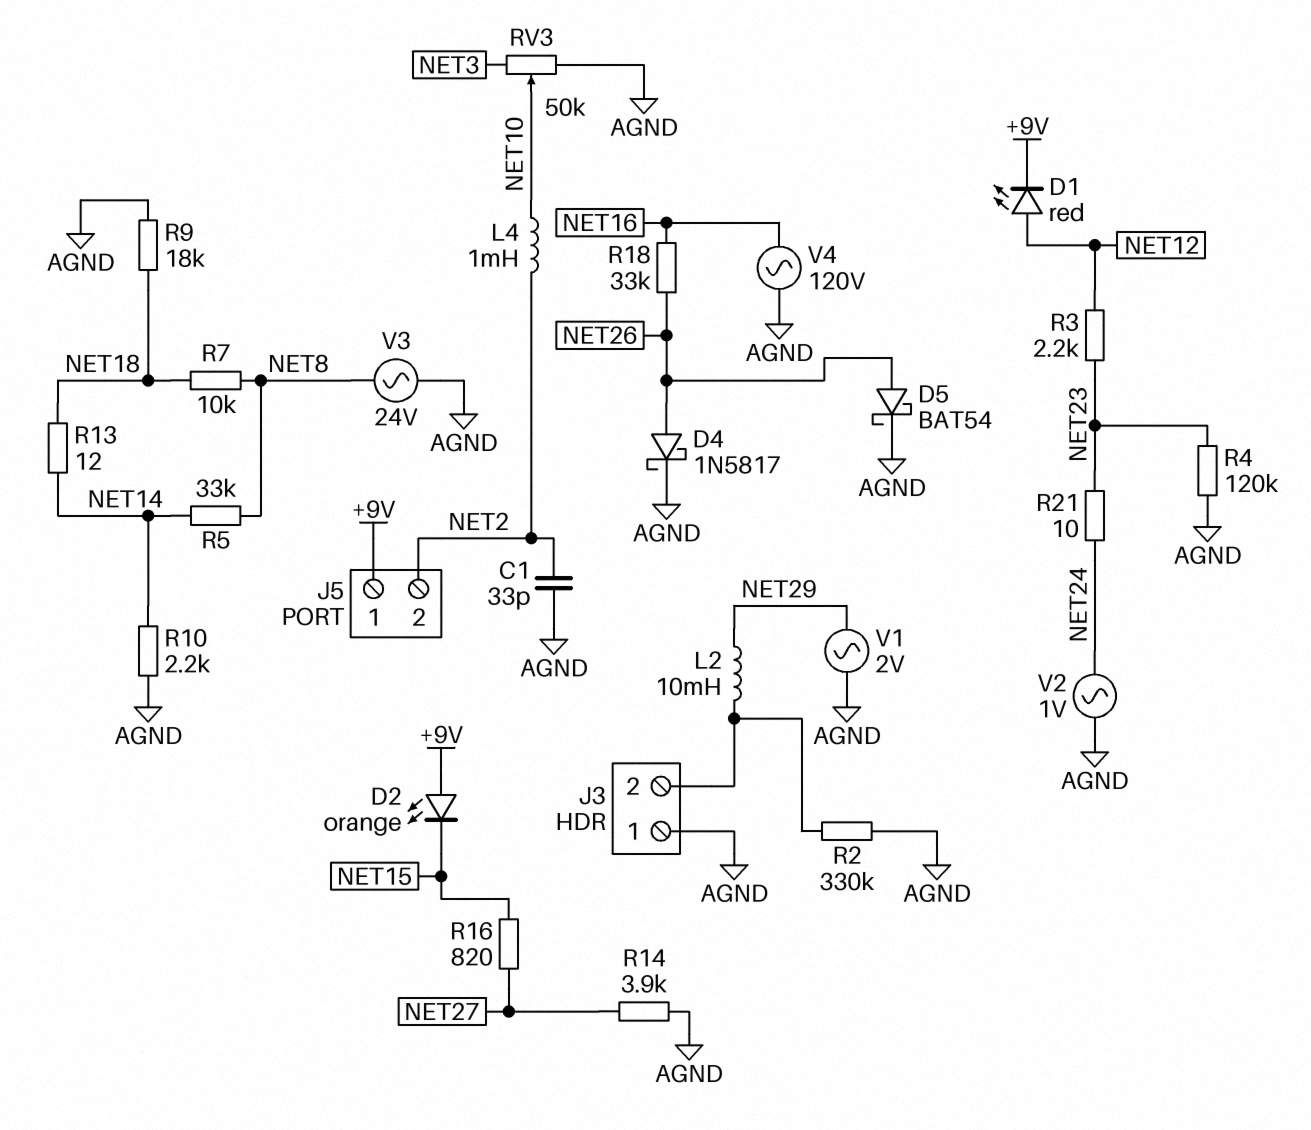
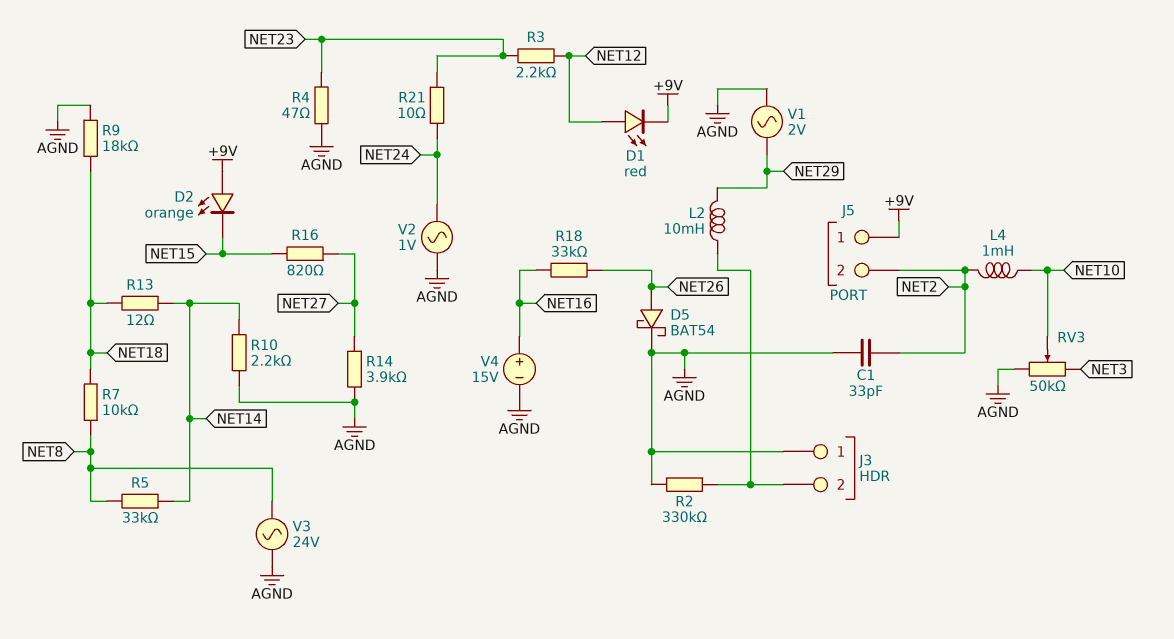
D4: schottky 1N5817 (A NET26, K AGND) -> none
R4: 120k (AGND, NET23) -> 47 (AGND, NET23)
V4: AC 120V (AGND, NET16) -> 15V (plus NET16, minus AGND)

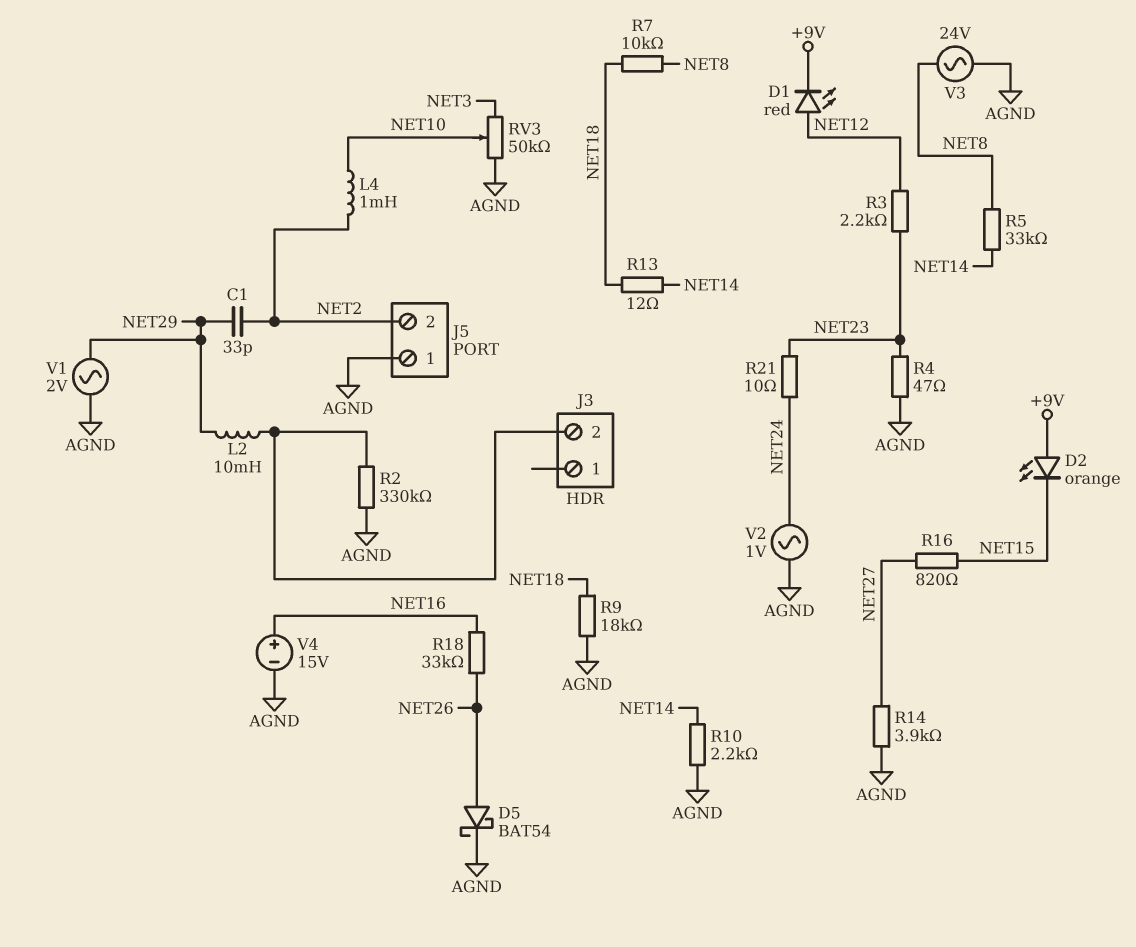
C1: 33pF (AGND, NET2) -> 33pF (NET2, NET29)
J3 pin 1: AGND -> none
J5 pin 1: +9V -> AGND

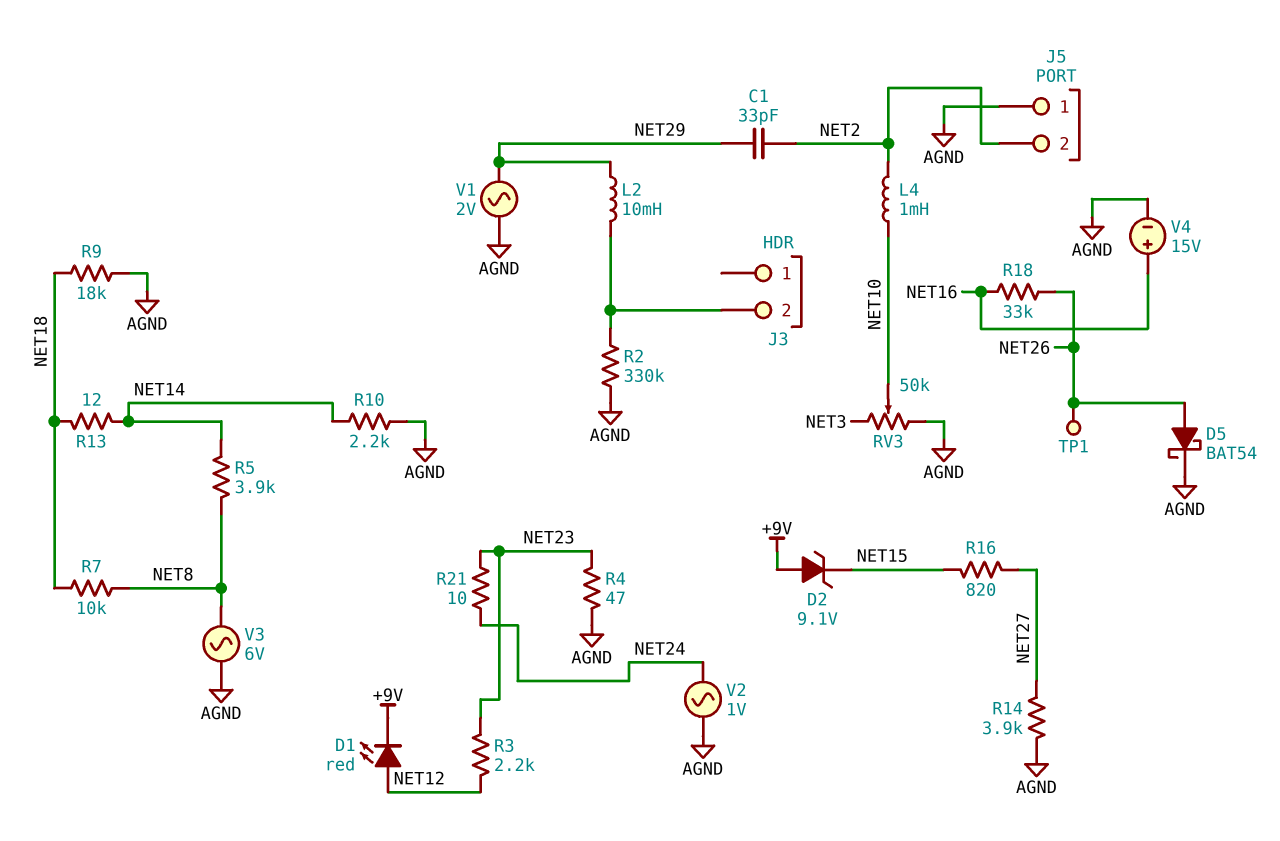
D2: LED orange (A +9V, K NET15) -> zener 9.1V (A +9V, K NET15)
R5: 33k (NET8, NET14) -> 3.9k (NET8, NET14)
TP1: none -> test point (NET26)
V3: AC 24V (AGND, NET8) -> AC 6V (AGND, NET8)

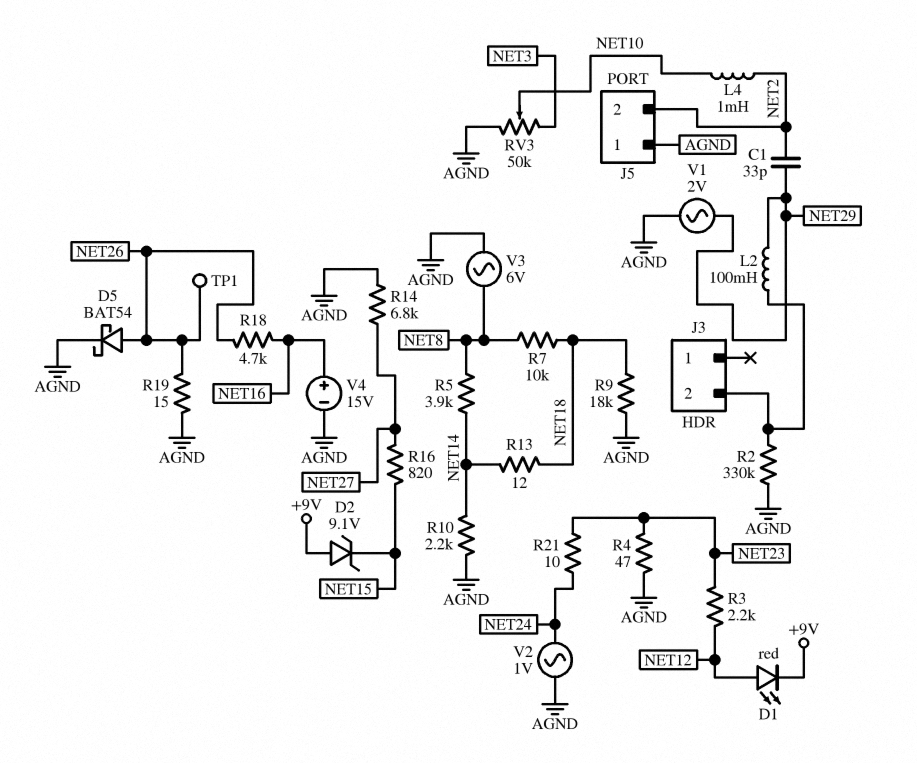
L2: 10mH (J3/2, NET29) -> 100mH (J3/2, NET29)
R14: 3.9k (AGND, NET27) -> 6.8k (AGND, NET27)
R18: 33k (NET16, NET26) -> 4.7k (NET16, NET26)
R19: none -> 15 (AGND, NET26)

